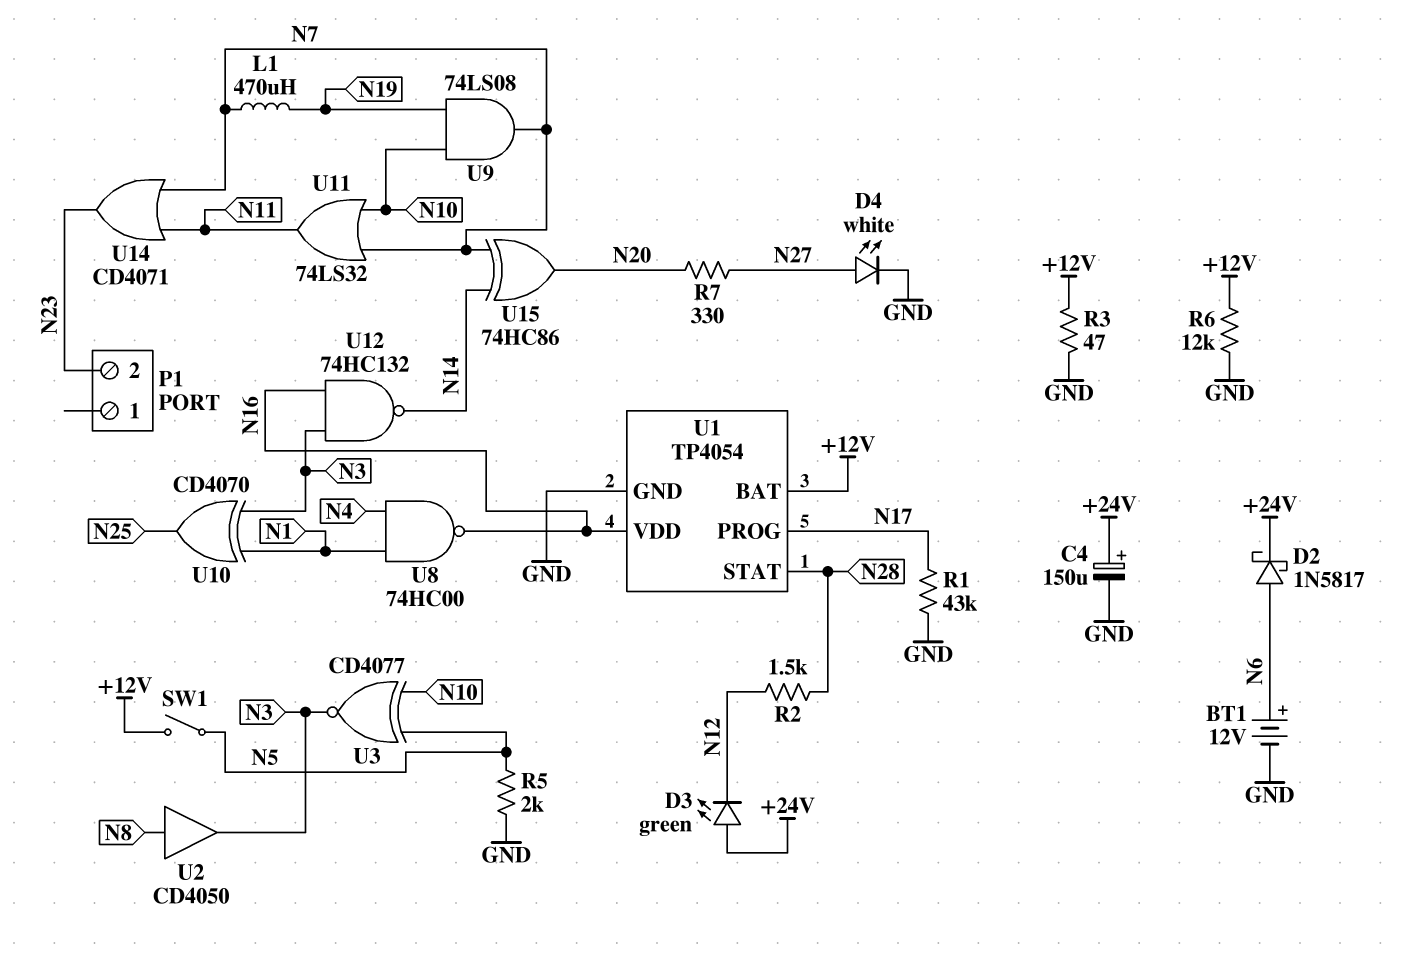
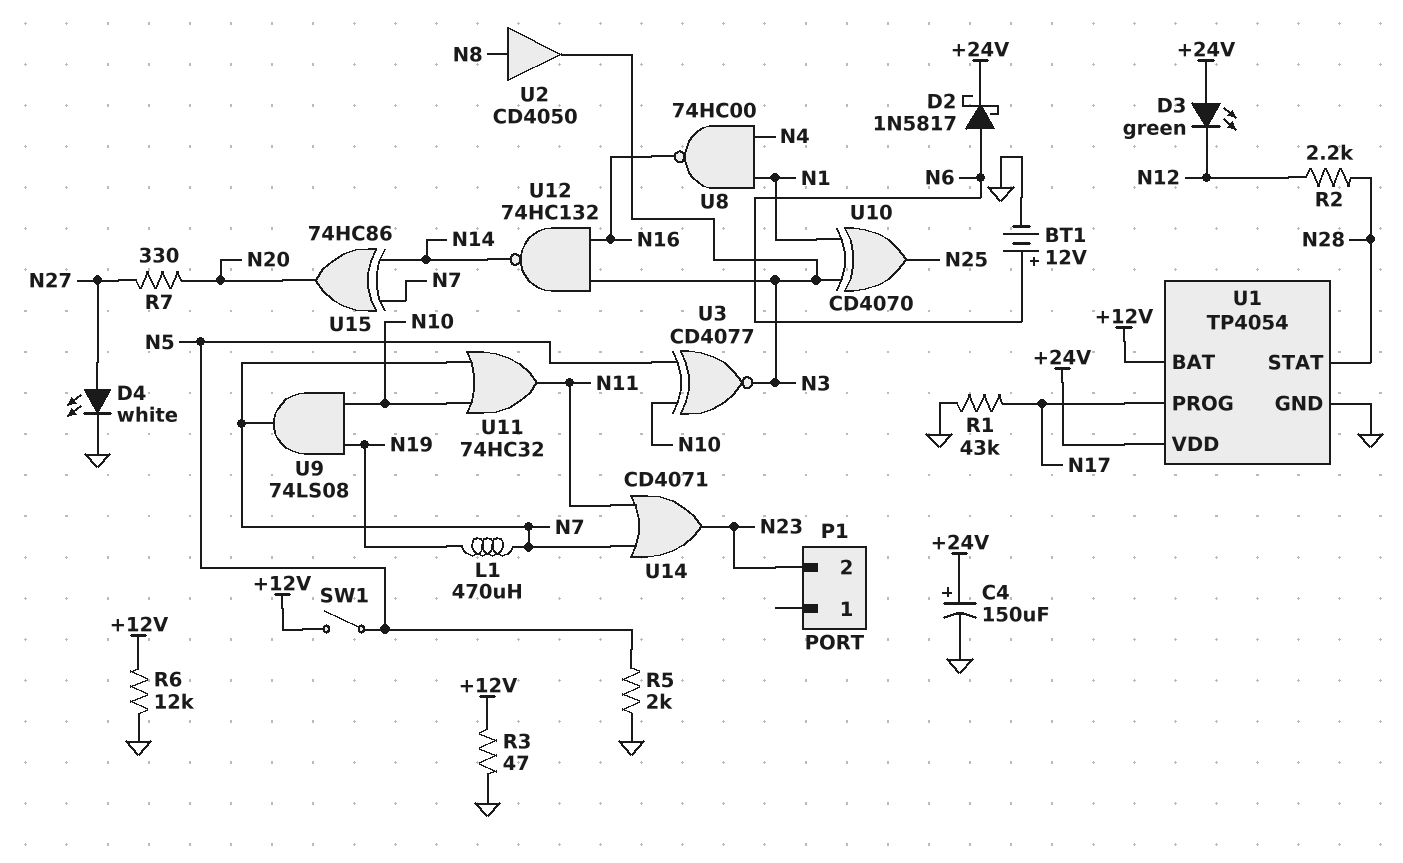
R2: 1.5k (N12, N28) -> 2.2k (N12, N28)
U1 pin VDD: N16 -> +24V
U11: OR 74LS32 (in N7, in N10, out N11) -> OR 74HC32 (in N7, in N10, out N11)

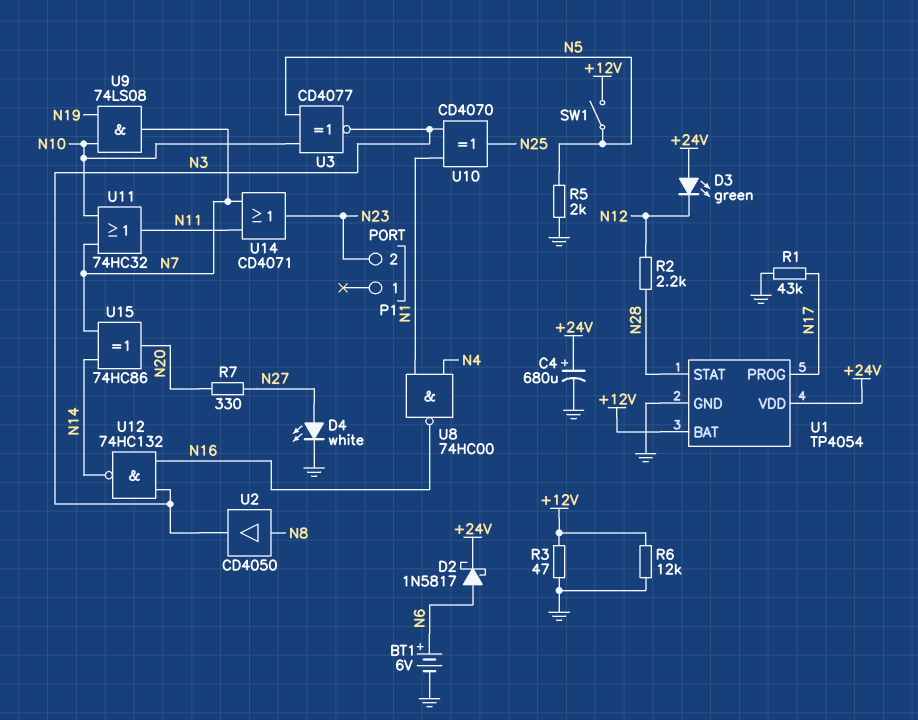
BT1: 12V (plus N6, minus GND) -> 6V (plus N6, minus GND)
C4: 150uF (plus +24V, minus GND) -> 680uF (plus +24V, minus GND)
L1: 470uH (N7, N19) -> none

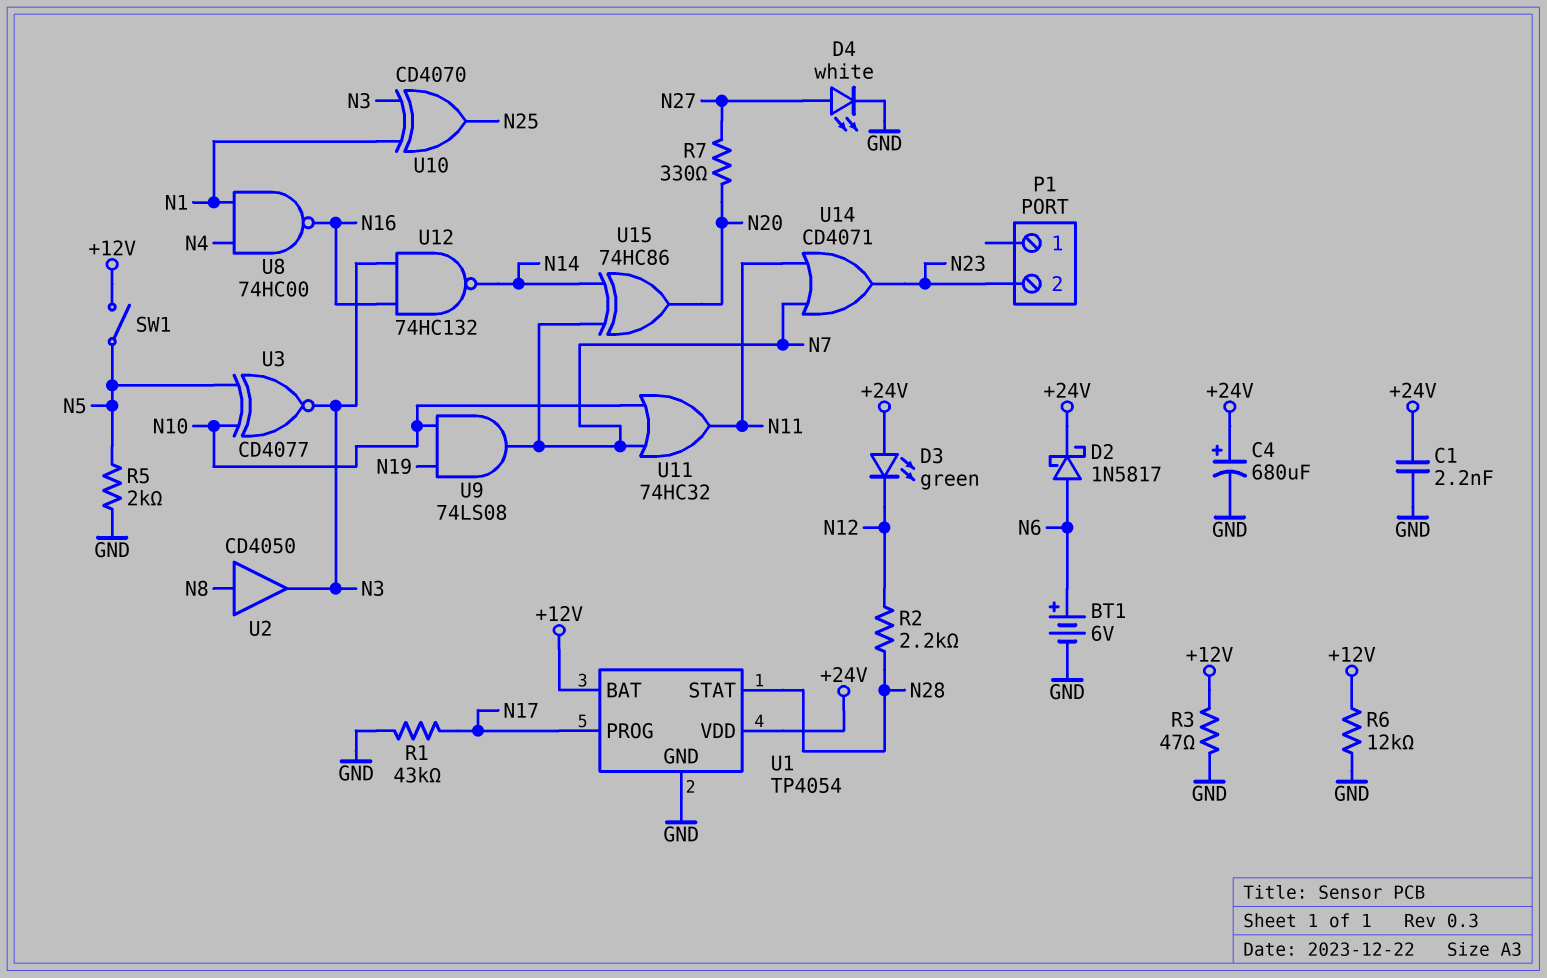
C1: none -> 2.2nF (+24V, GND)

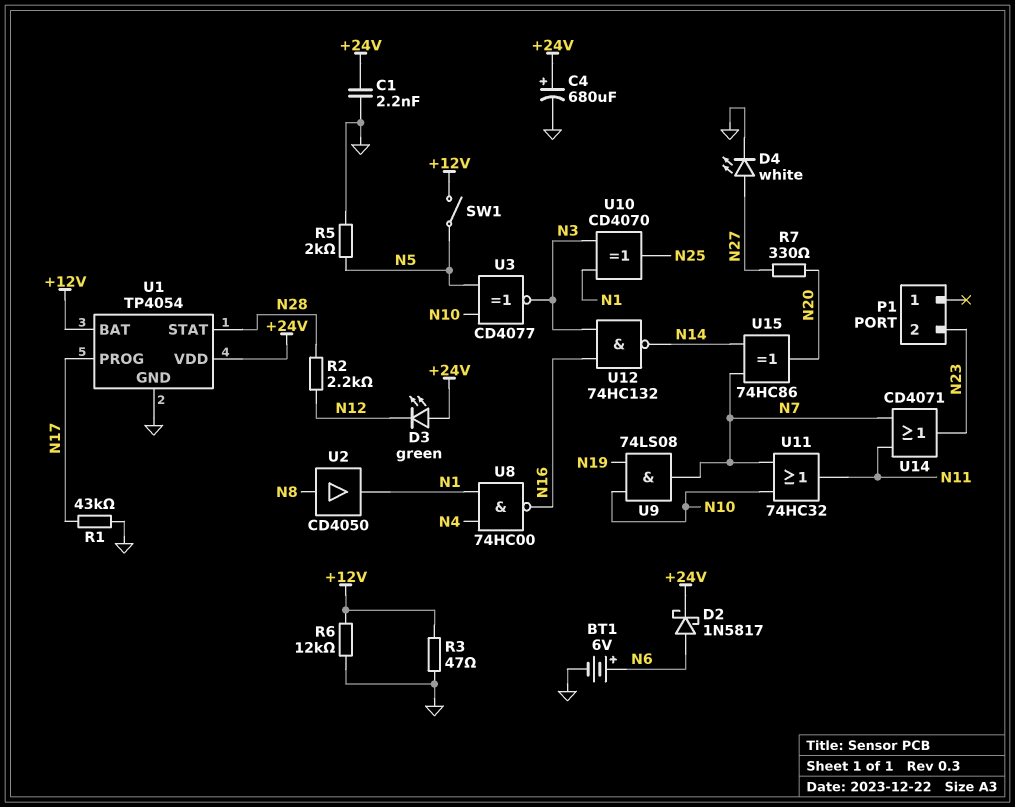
U2: buffer CD4050 (in N8, out N3) -> buffer CD4050 (in N8, out N1)

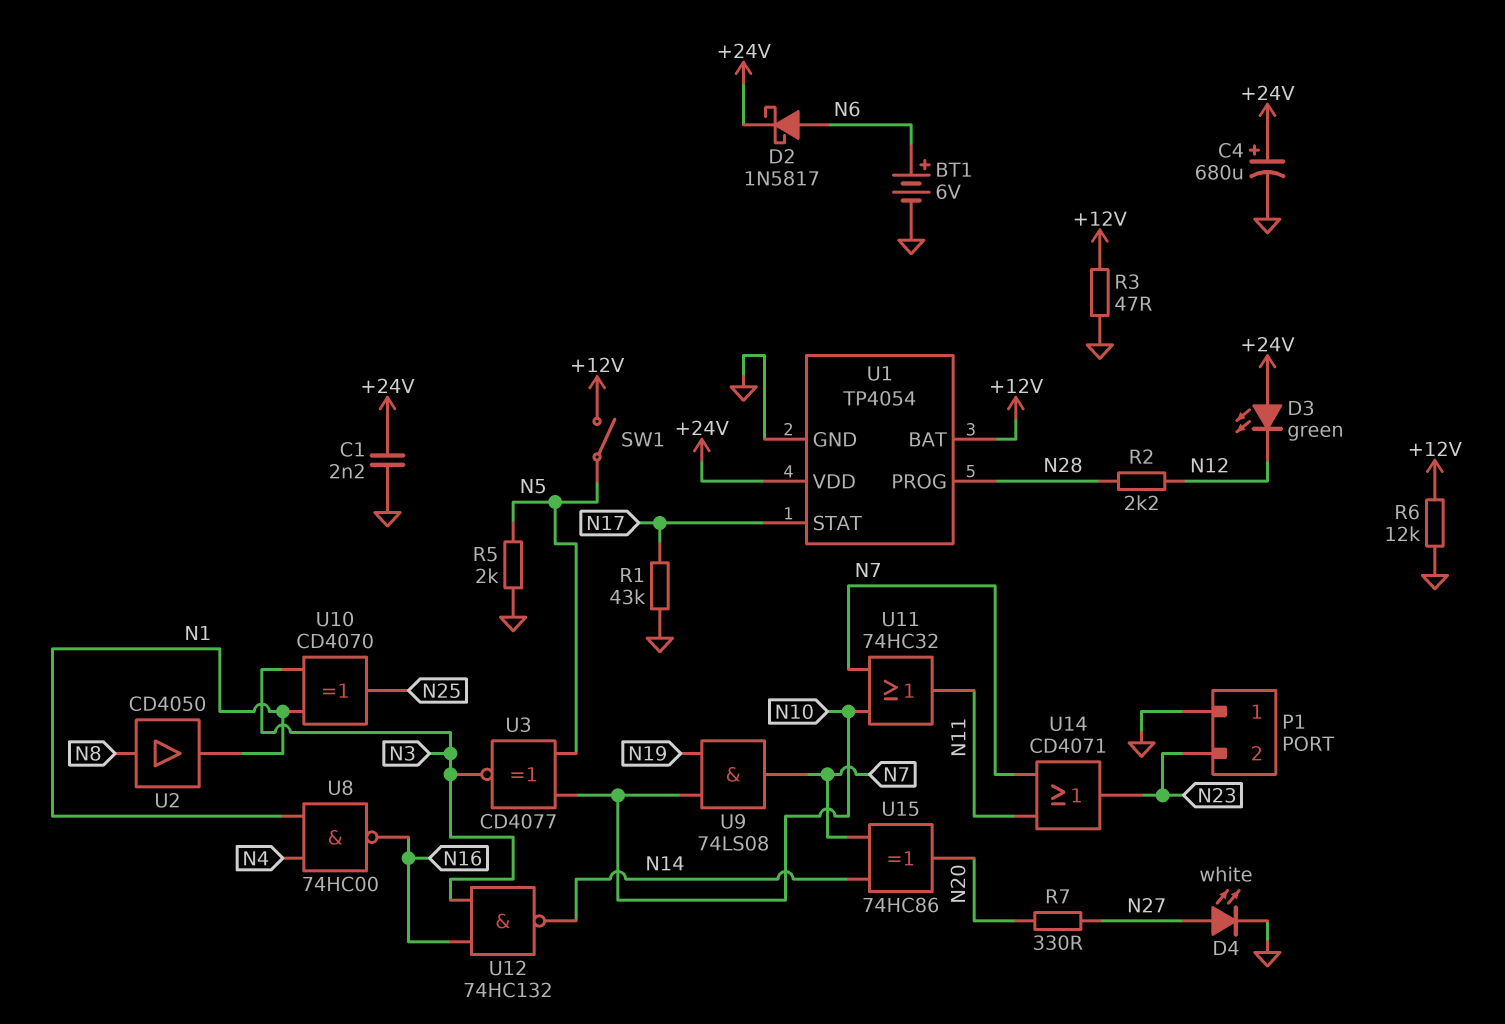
P1 pin 1: none -> GND
U1 pin PROG: N17 -> N28
U1 pin STAT: N28 -> N17

